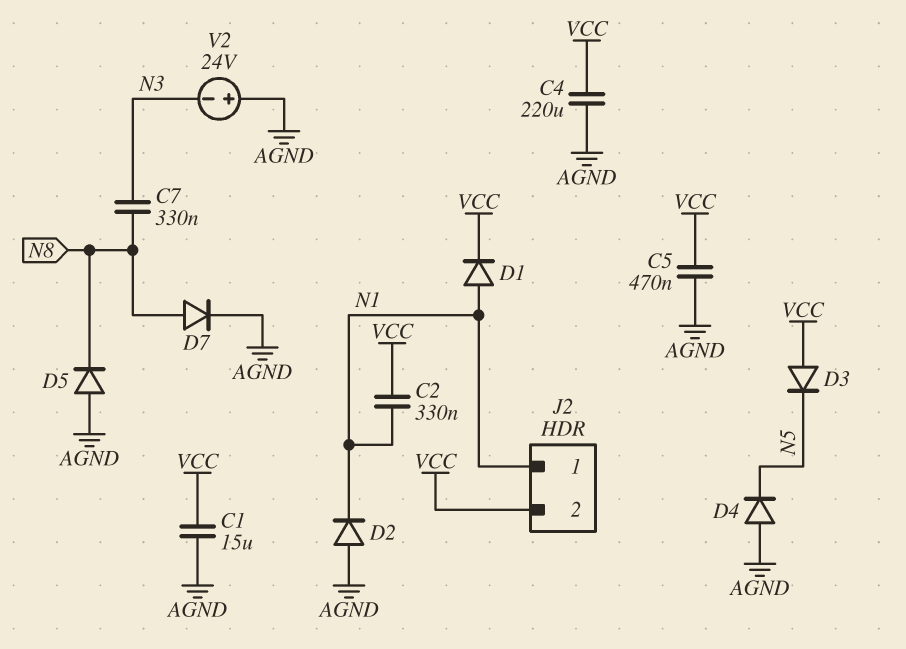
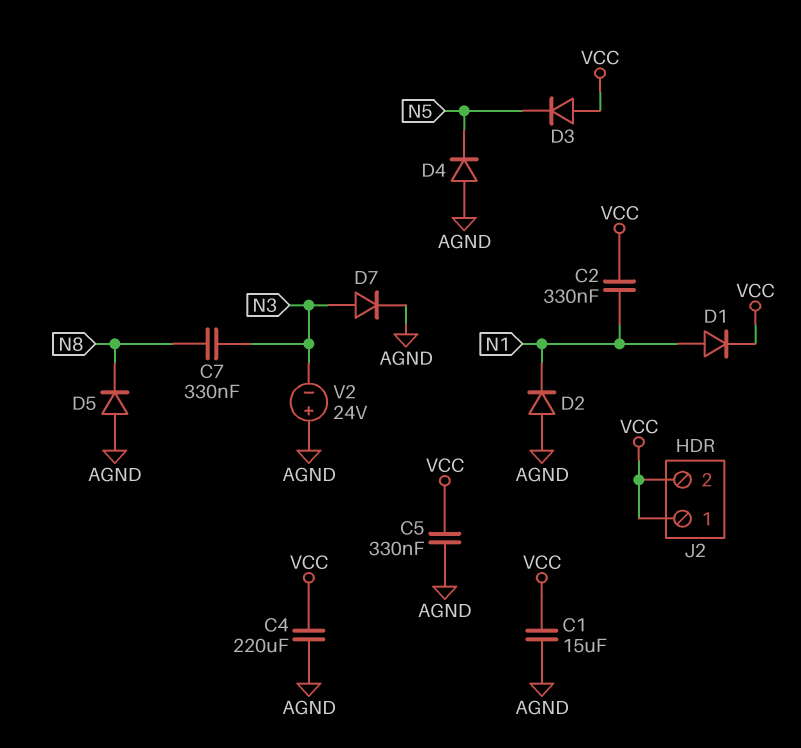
C5: 470nF (AGND, VCC) -> 330nF (AGND, VCC)
D7: diode (A N8, K AGND) -> diode (A N3, K AGND)
J2 pin 1: N1 -> VCC

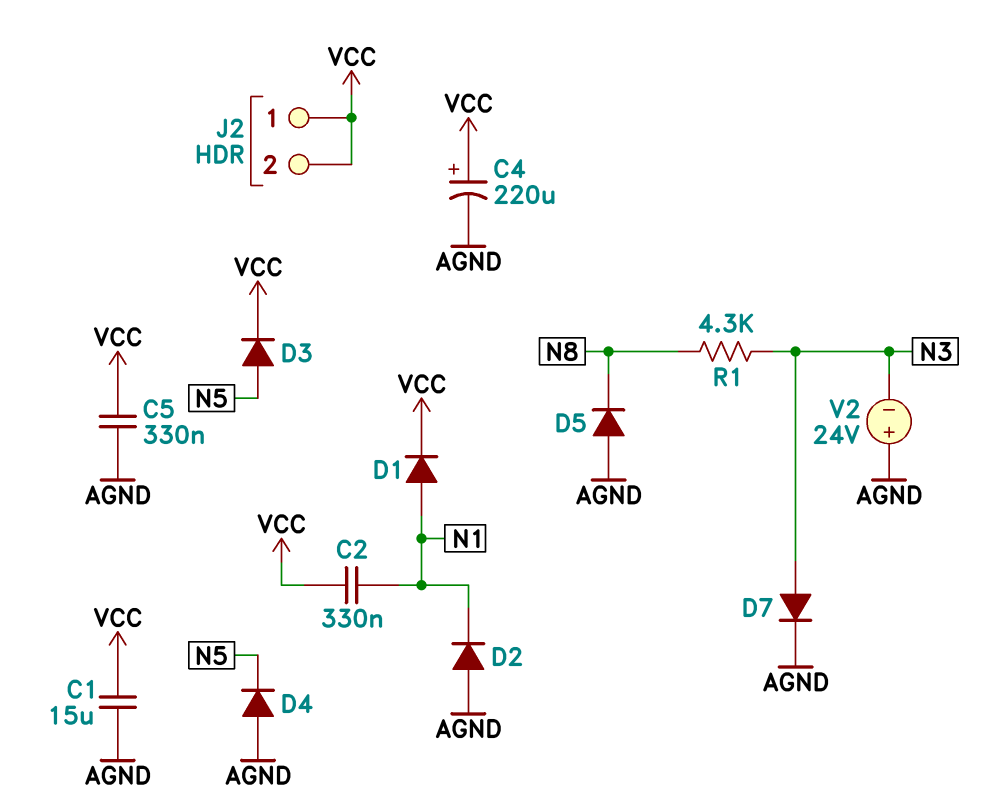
C4: 220uF (AGND, VCC) -> 220uF (plus VCC, minus AGND)
C7: 330nF (N3, N8) -> none
D3: diode (A VCC, K N5) -> diode (A N5, K VCC)
R1: none -> 4.3k (N3, N8)

